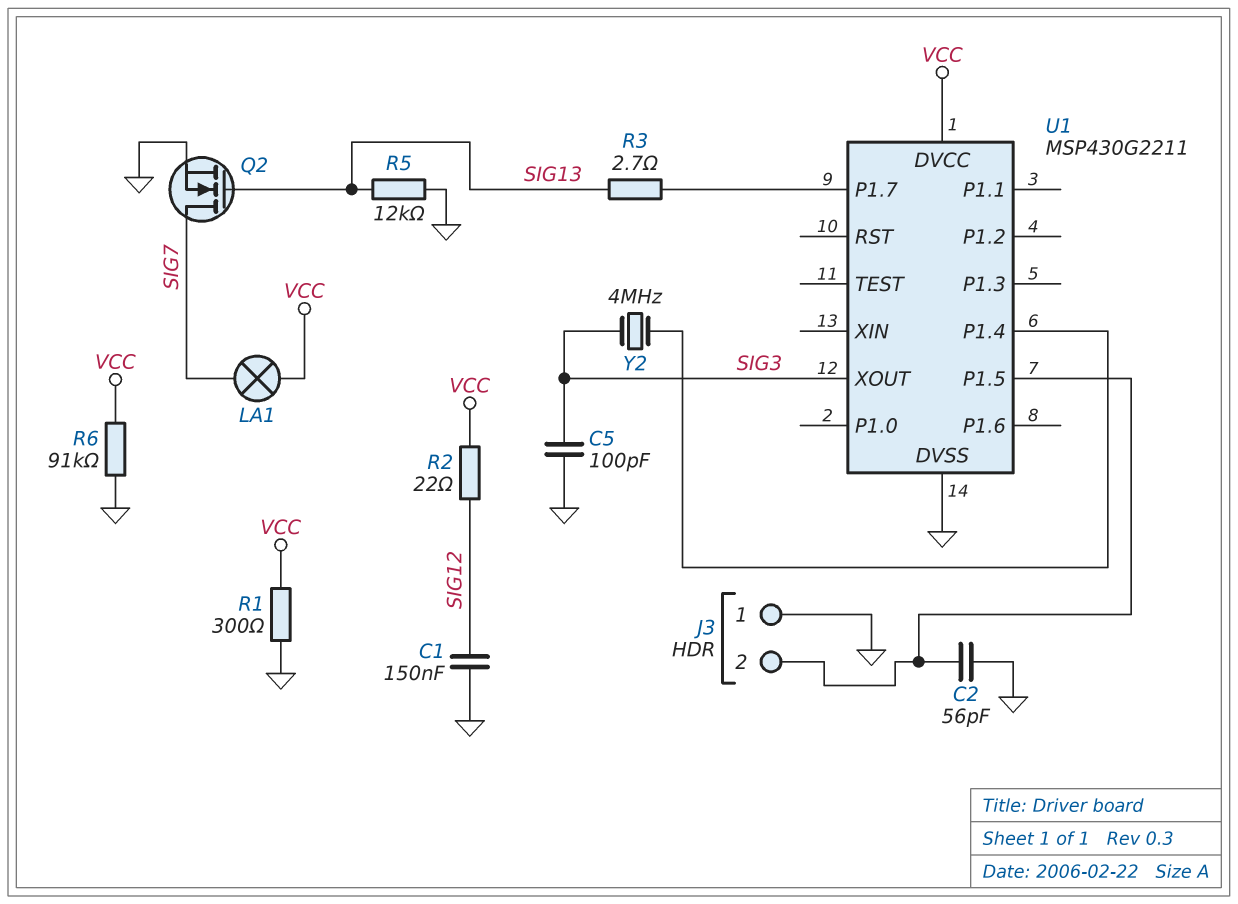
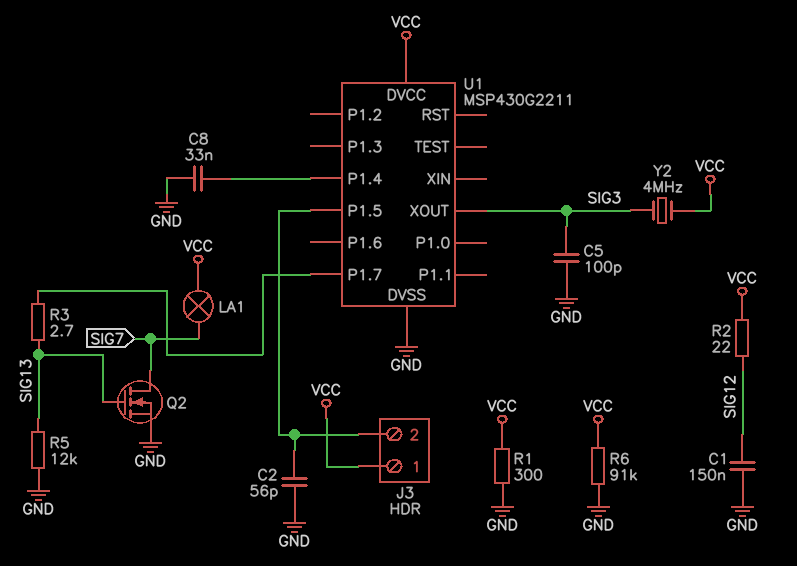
C8: none -> 33nF (GND, U1/P1.4)
J3 pin 1: GND -> VCC
Y2: 4MHz (SIG3, U1/P1.4) -> 4MHz (SIG3, VCC)

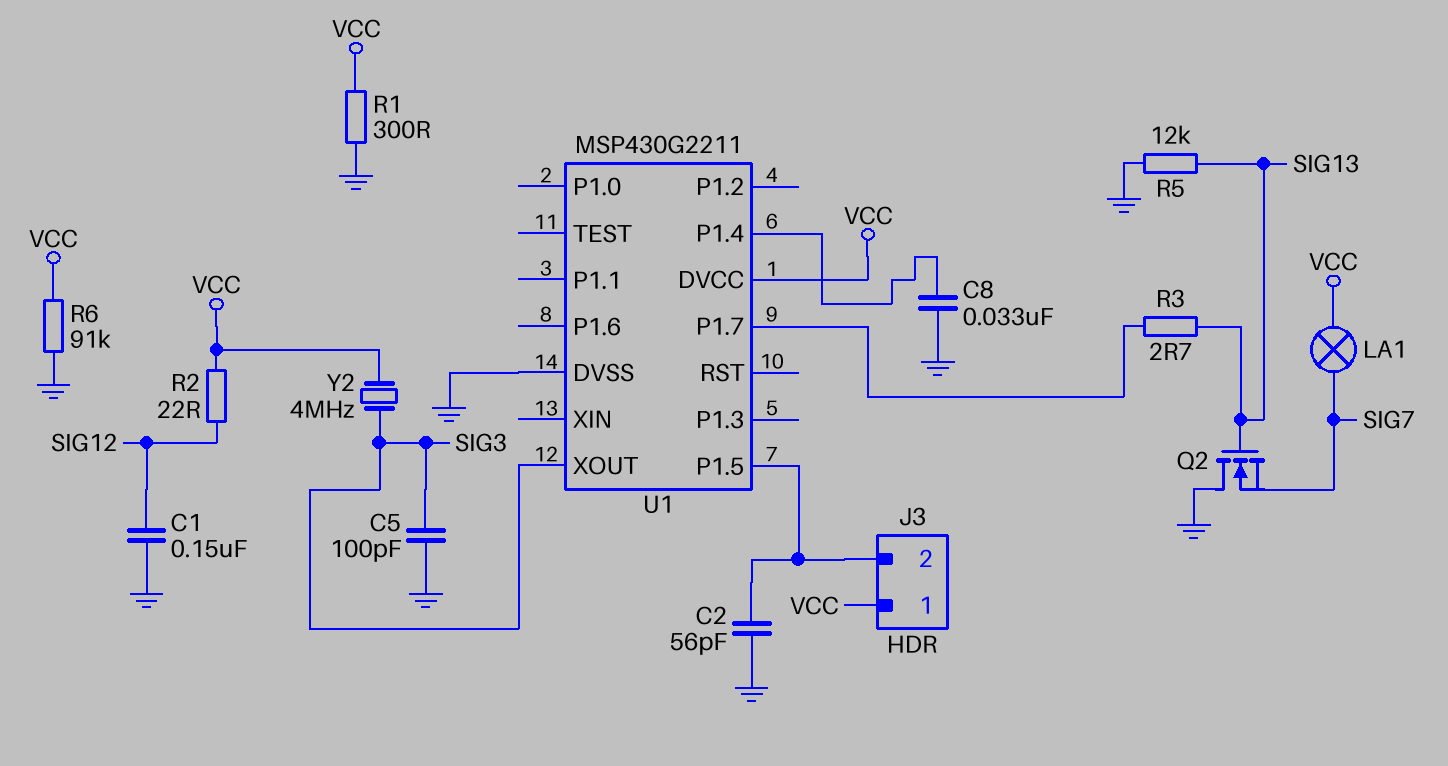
Q2: NMOS (G SIG13, D SIG7, S GND) -> NMOS (G SIG13, D GND, S SIG7)

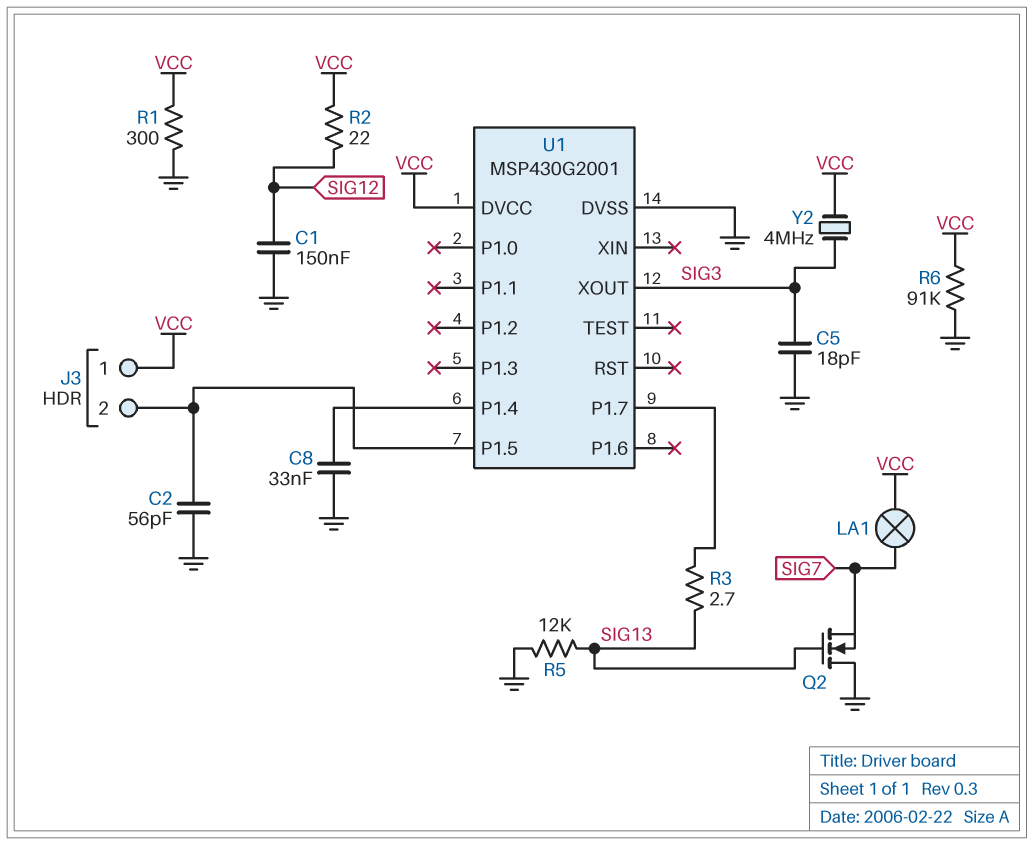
C5: 100pF (GND, SIG3) -> 18pF (GND, SIG3)
U1: MSP430G2211 -> MSP430G2001

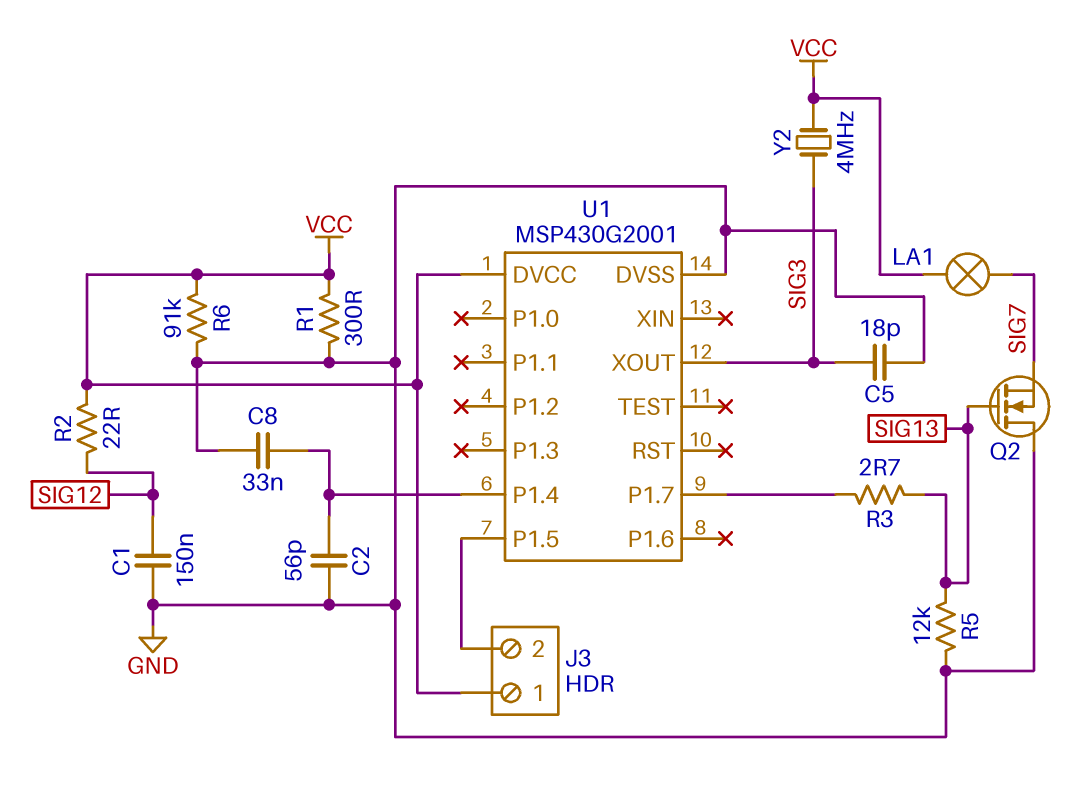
C2: 56pF (GND, J3/2) -> 56pF (GND, U1/P1.4)

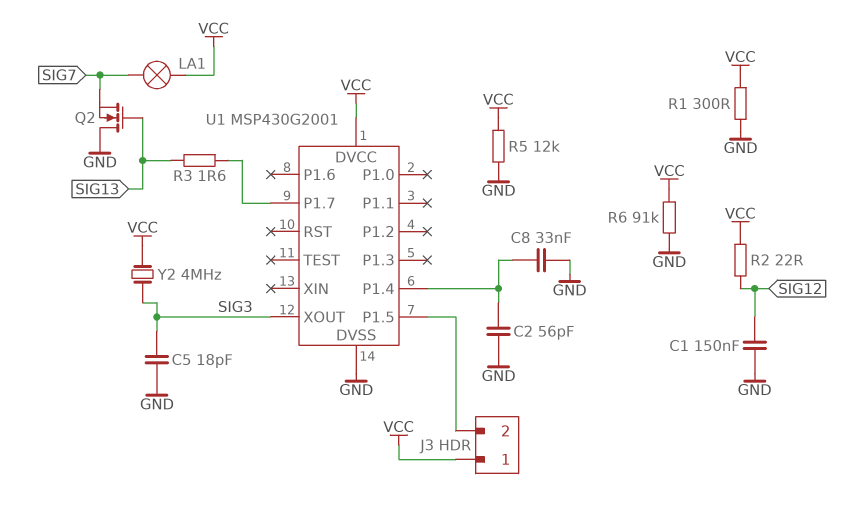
R3: 2.7 (SIG13, U1/P1.7) -> 1.6 (SIG13, U1/P1.7)
R5: 12k (GND, SIG13) -> 12k (GND, VCC)

